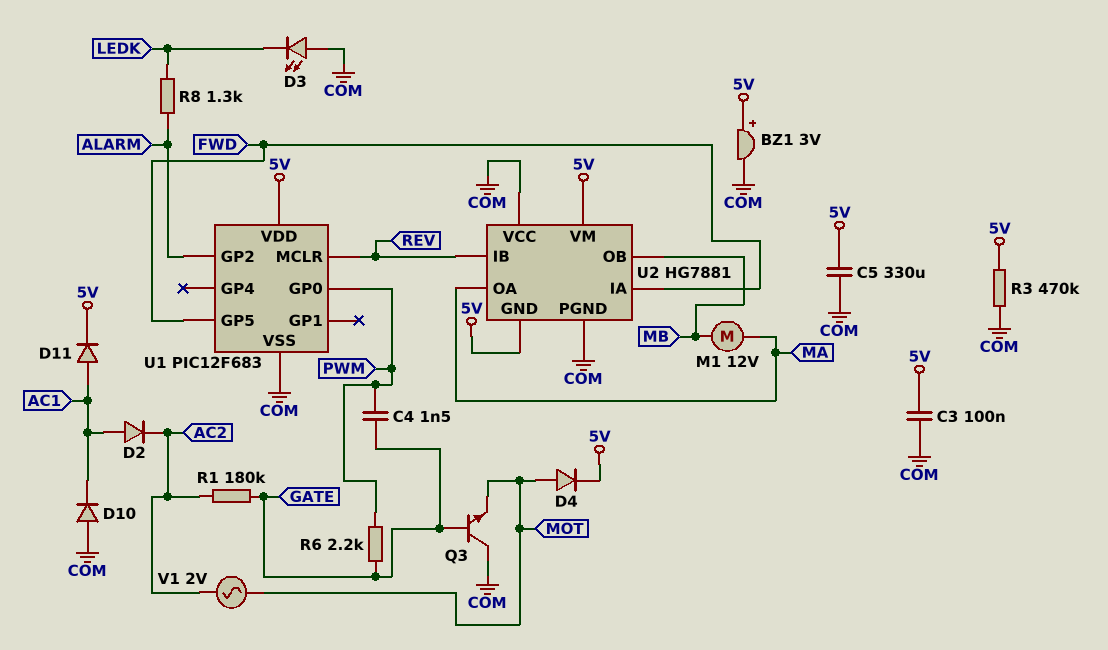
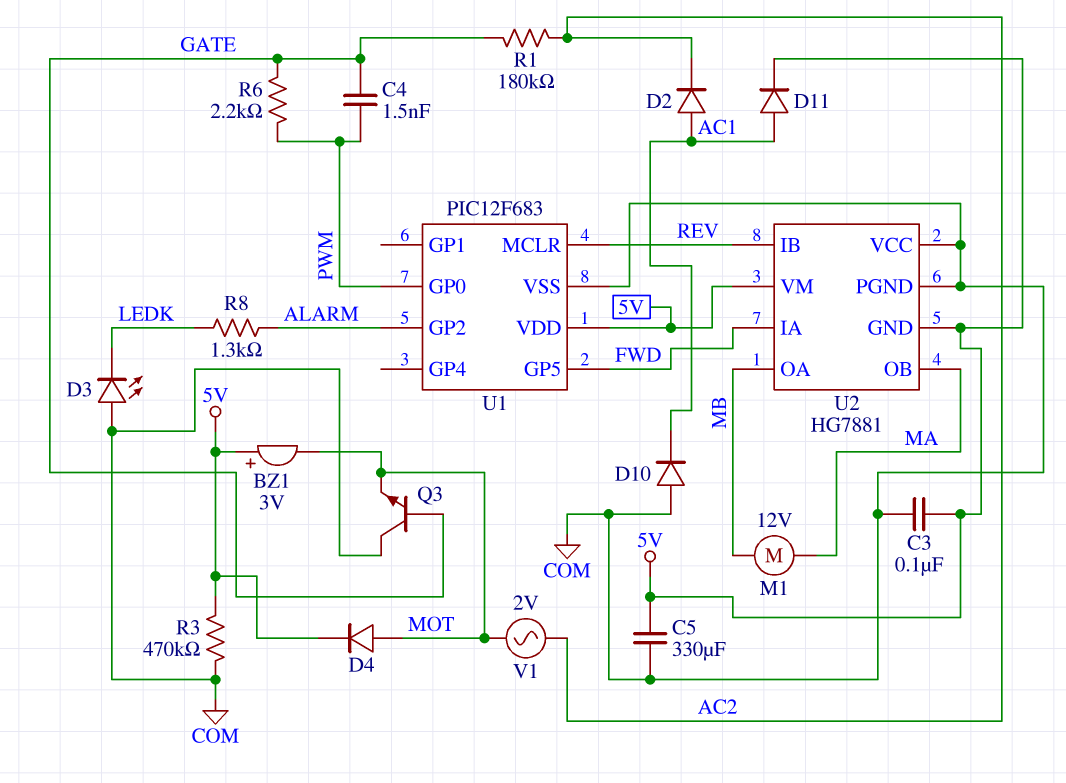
BZ1: buzzer 3V (plus 5V, minus COM) -> buzzer 3V (plus 5V, minus MOT)
U2 pin OA: MA -> MB
U2 pin OB: MB -> MA

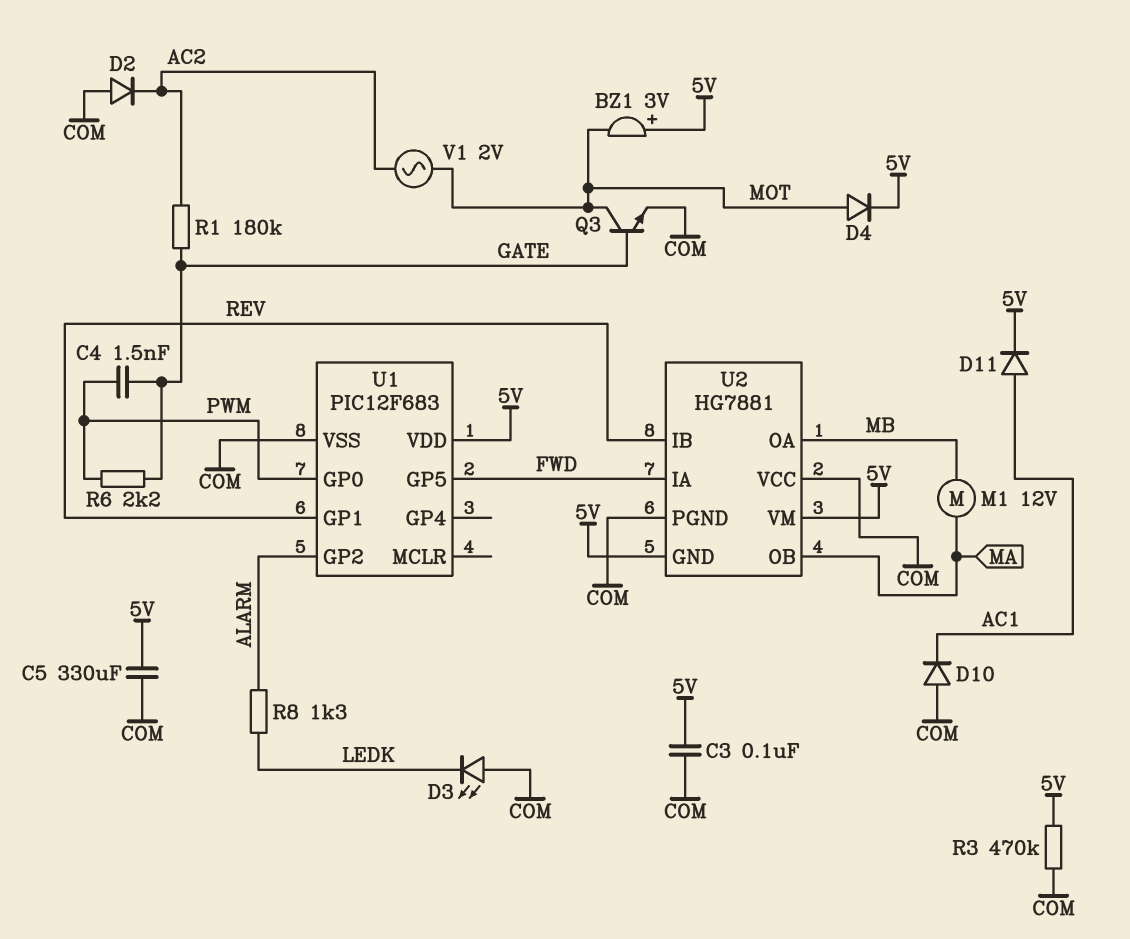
D2: diode (A AC1, K AC2) -> diode (A COM, K AC2)
Q3: NPN (B GATE, C COM, E MOT) -> NPN (B GATE, C MOT, E COM)
U1 pin GP1: none -> REV
U1 pin MCLR: REV -> none

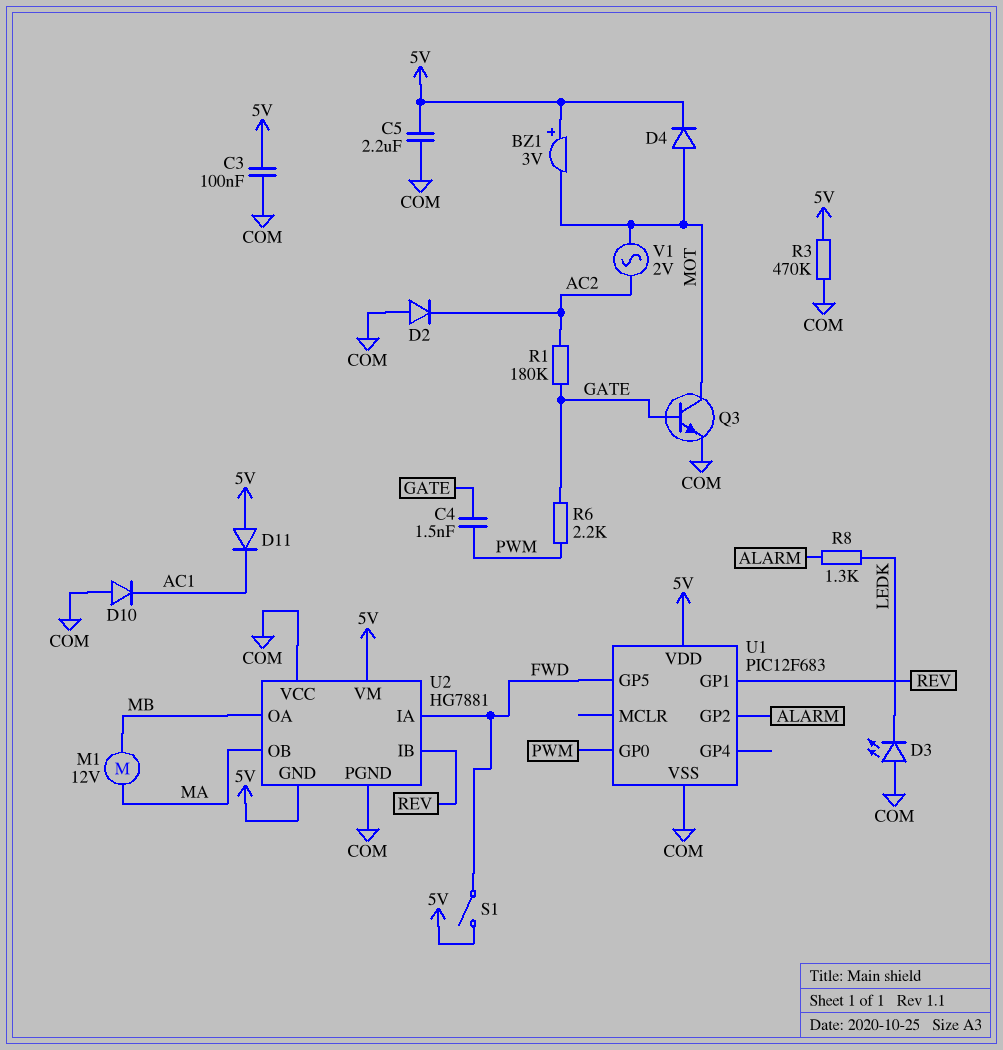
C5: 330uF (5V, COM) -> 2.2uF (5V, COM)
D11: diode (A AC1, K 5V) -> diode (A 5V, K AC1)
S1: none -> switch (5V, FWD)

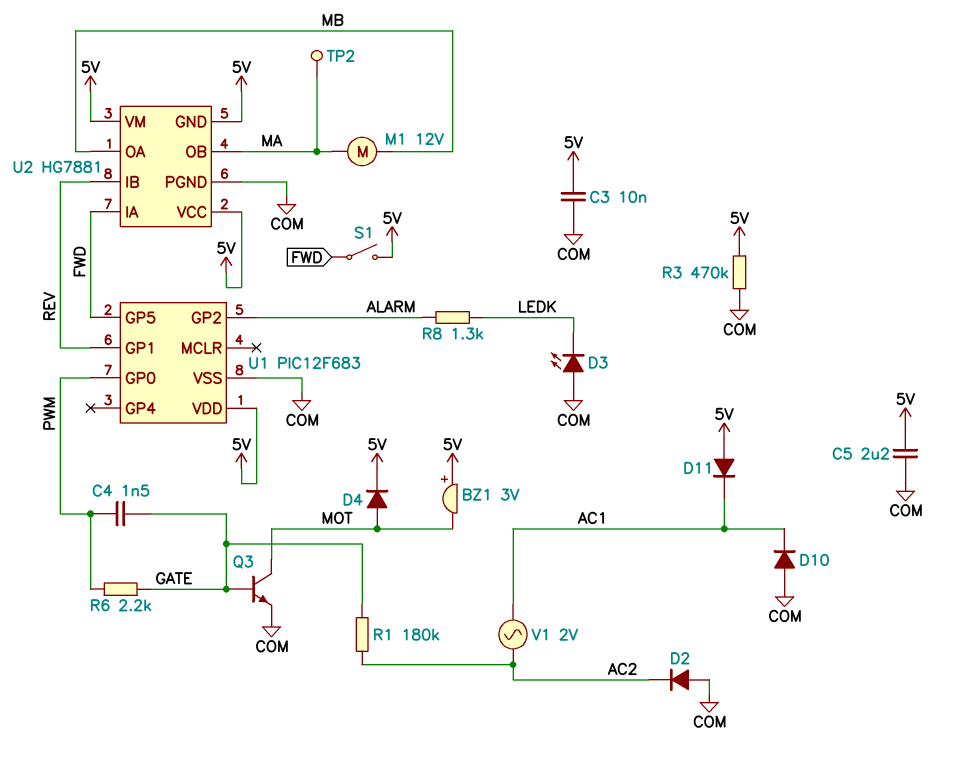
C3: 100nF (5V, COM) -> 10nF (5V, COM)
TP2: none -> test point (MA)
U2 pin VCC: COM -> 5V
V1: AC 2V (AC2, MOT) -> AC 2V (AC1, AC2)

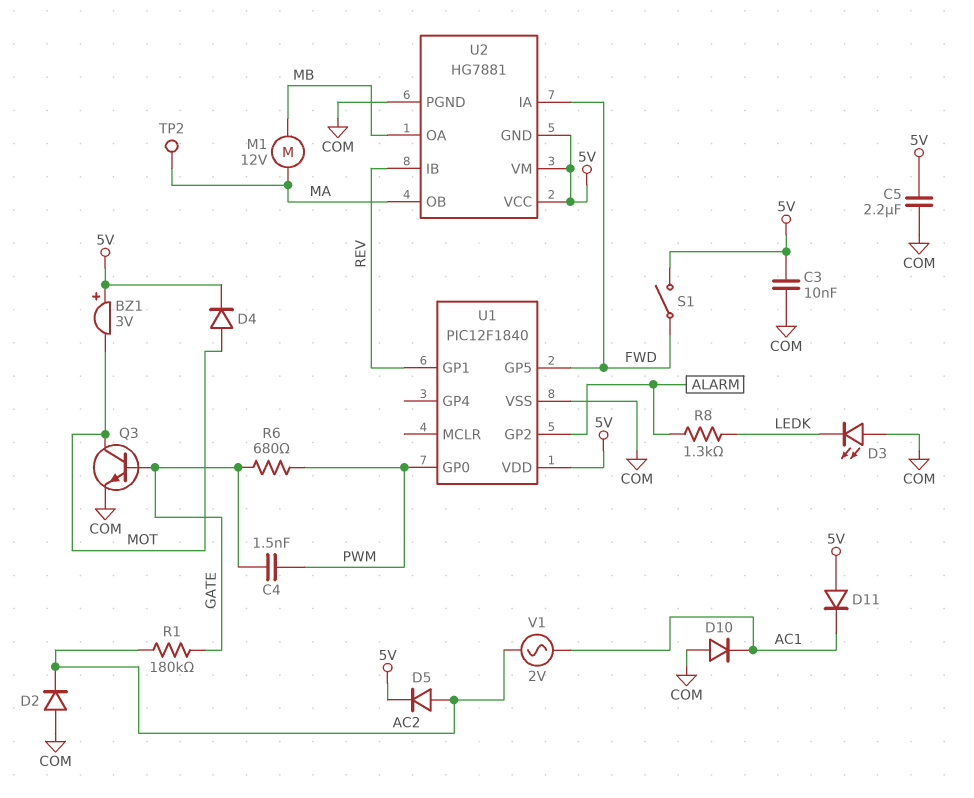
D5: none -> diode (A AC2, K 5V)
R3: 470k (5V, COM) -> none
R6: 2.2k (GATE, PWM) -> 680 (GATE, PWM)
U1: PIC12F683 -> PIC12F1840

